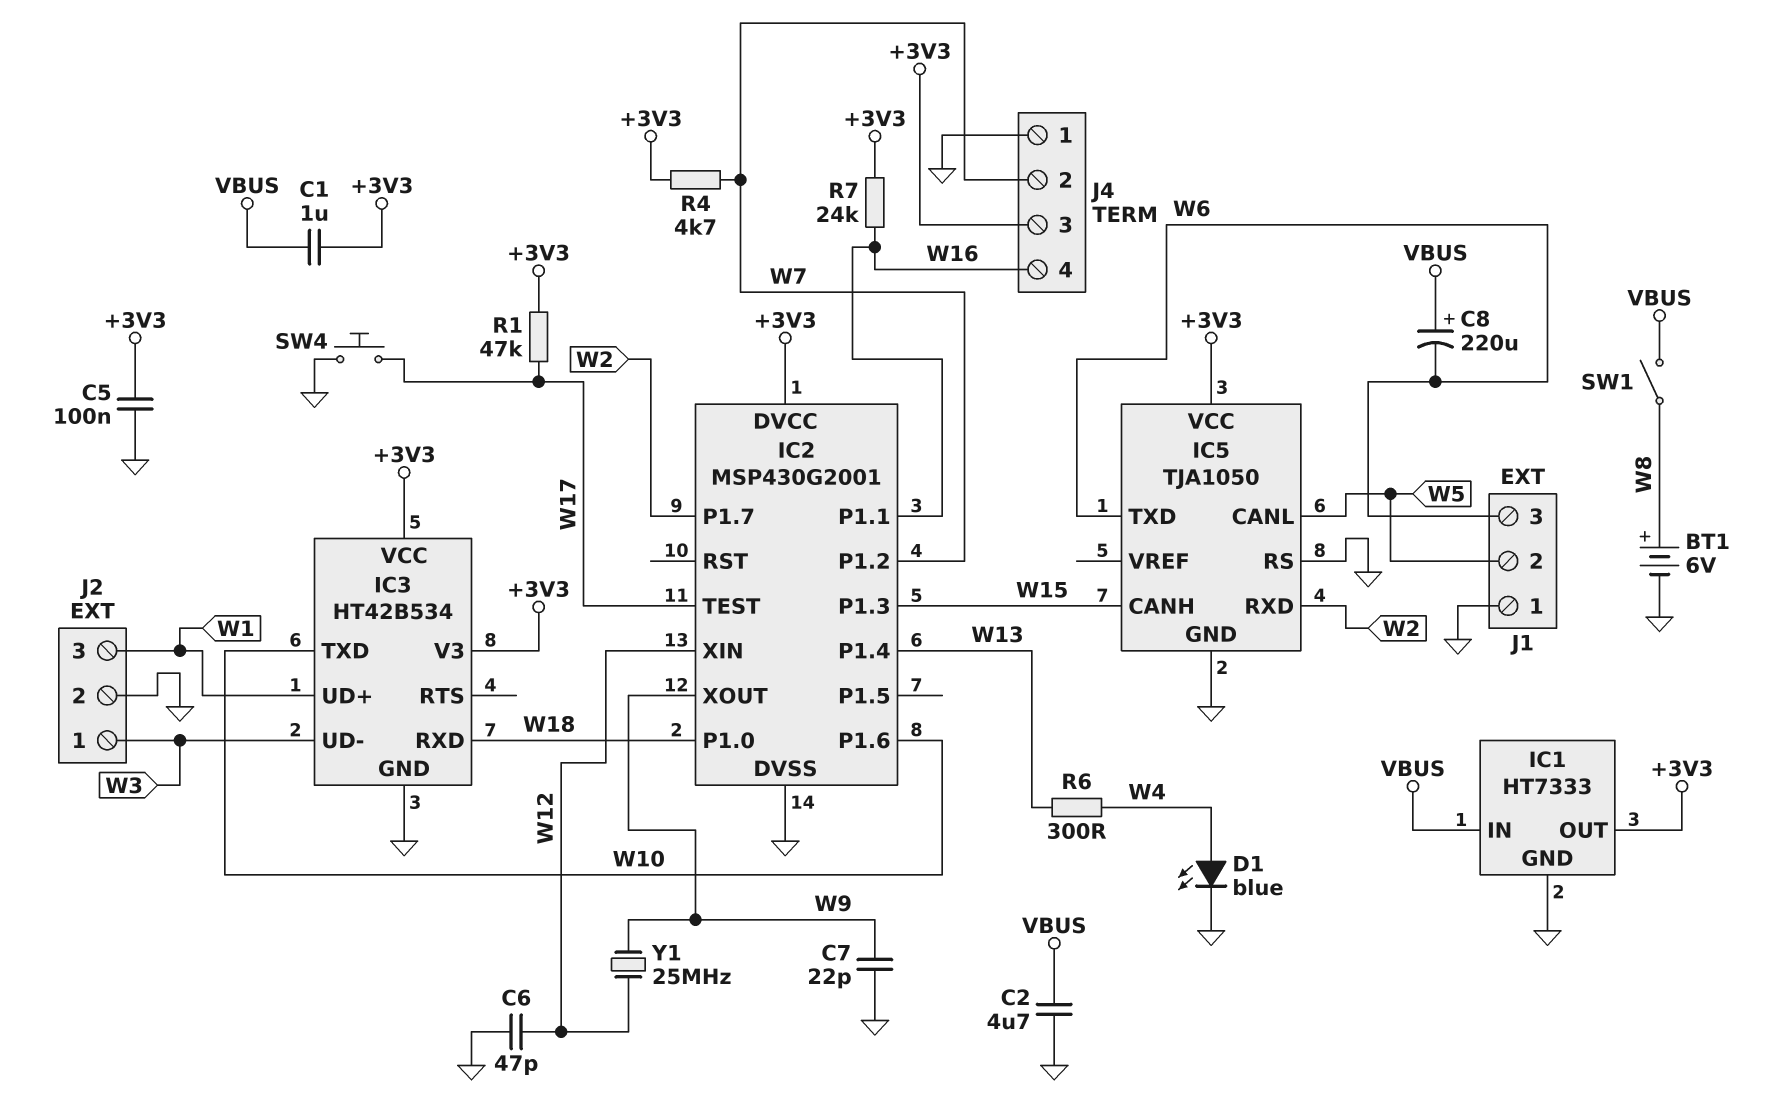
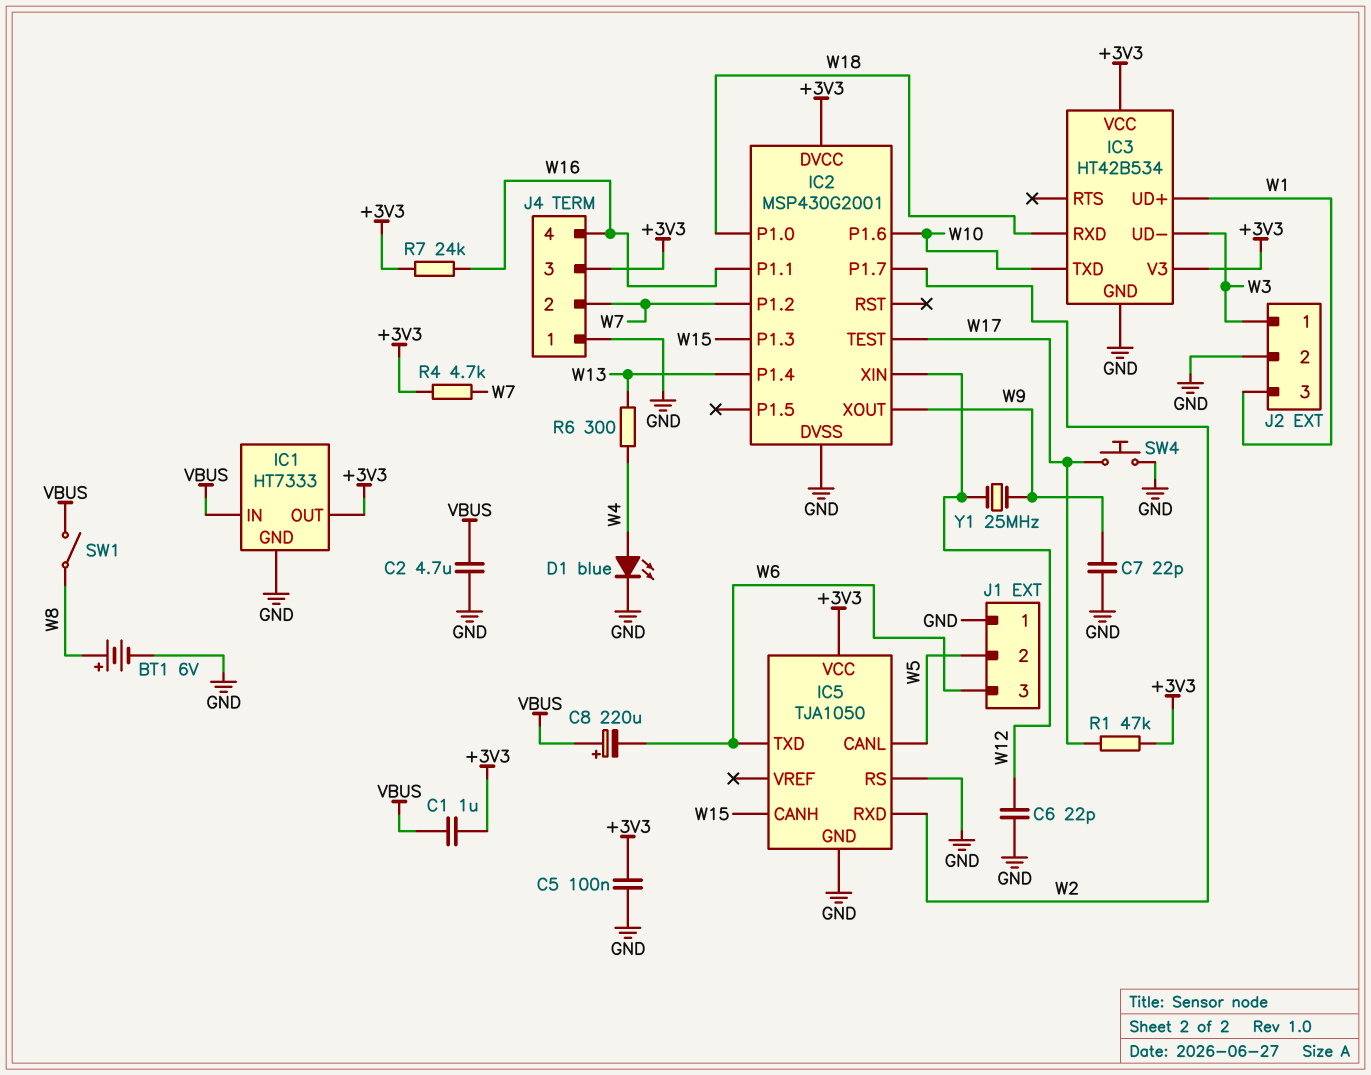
C6: 47pF (GND, W12) -> 22pF (GND, W12)

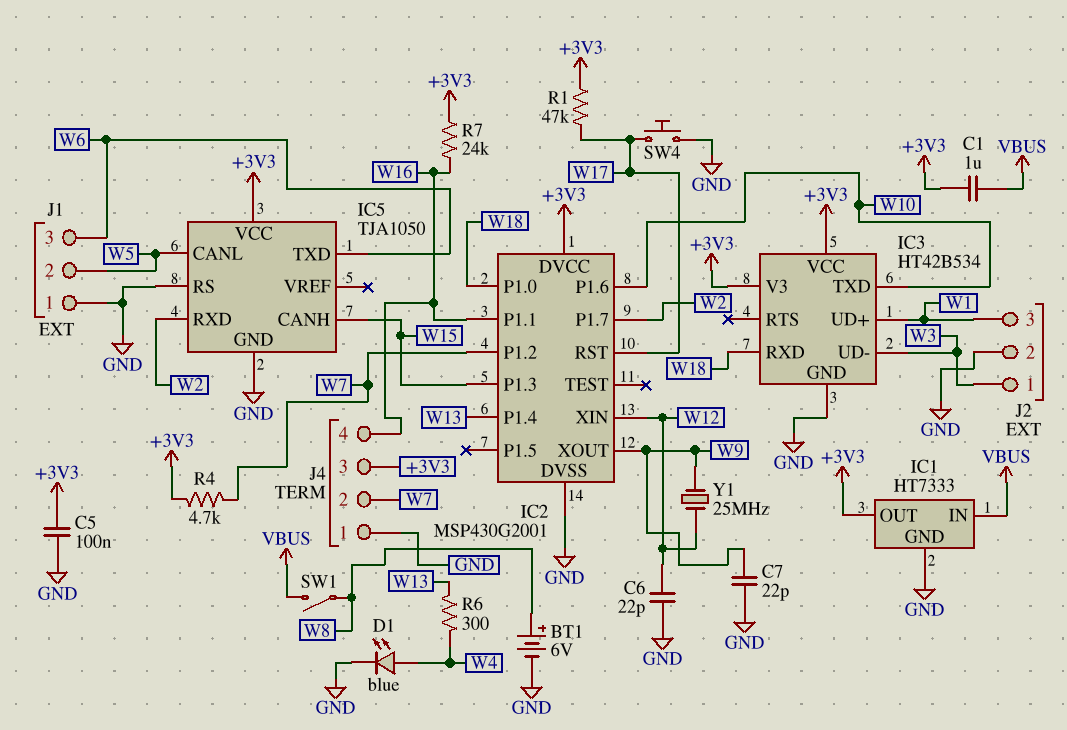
C2: 4.7uF (GND, VBUS) -> none
C8: 220uF (plus VBUS, minus W6) -> none
IC2 pin RST: none -> W17
IC2 pin TEST: W17 -> none

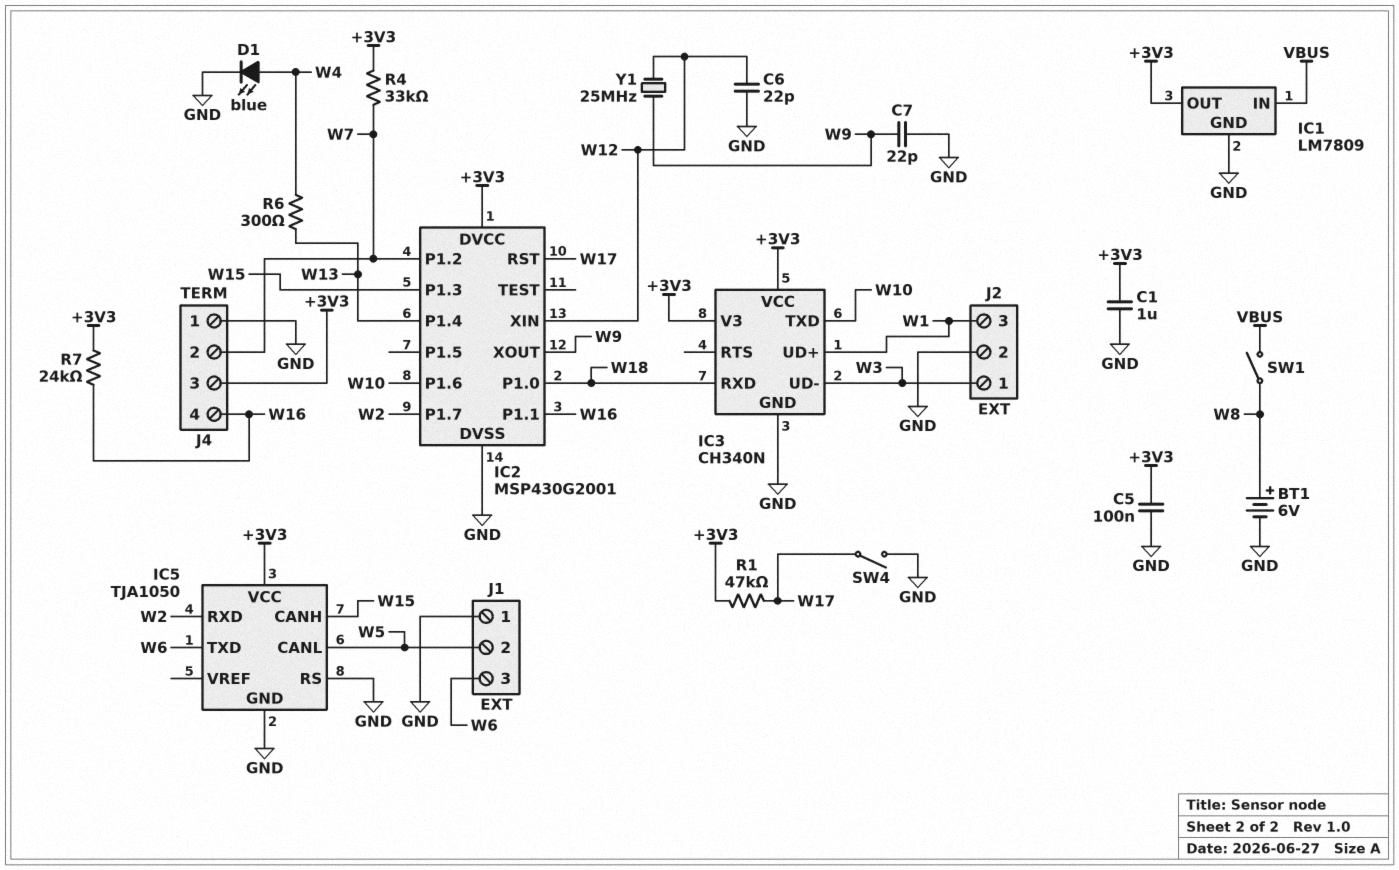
C1: 1uF (+3V3, VBUS) -> 1uF (+3V3, GND)
IC1: HT7333 -> LM7809
IC3: HT42B534 -> CH340N
R4: 4.7k (+3V3, W7) -> 33k (+3V3, W7)
SW4: button (GND, W17) -> switch (GND, W17)

